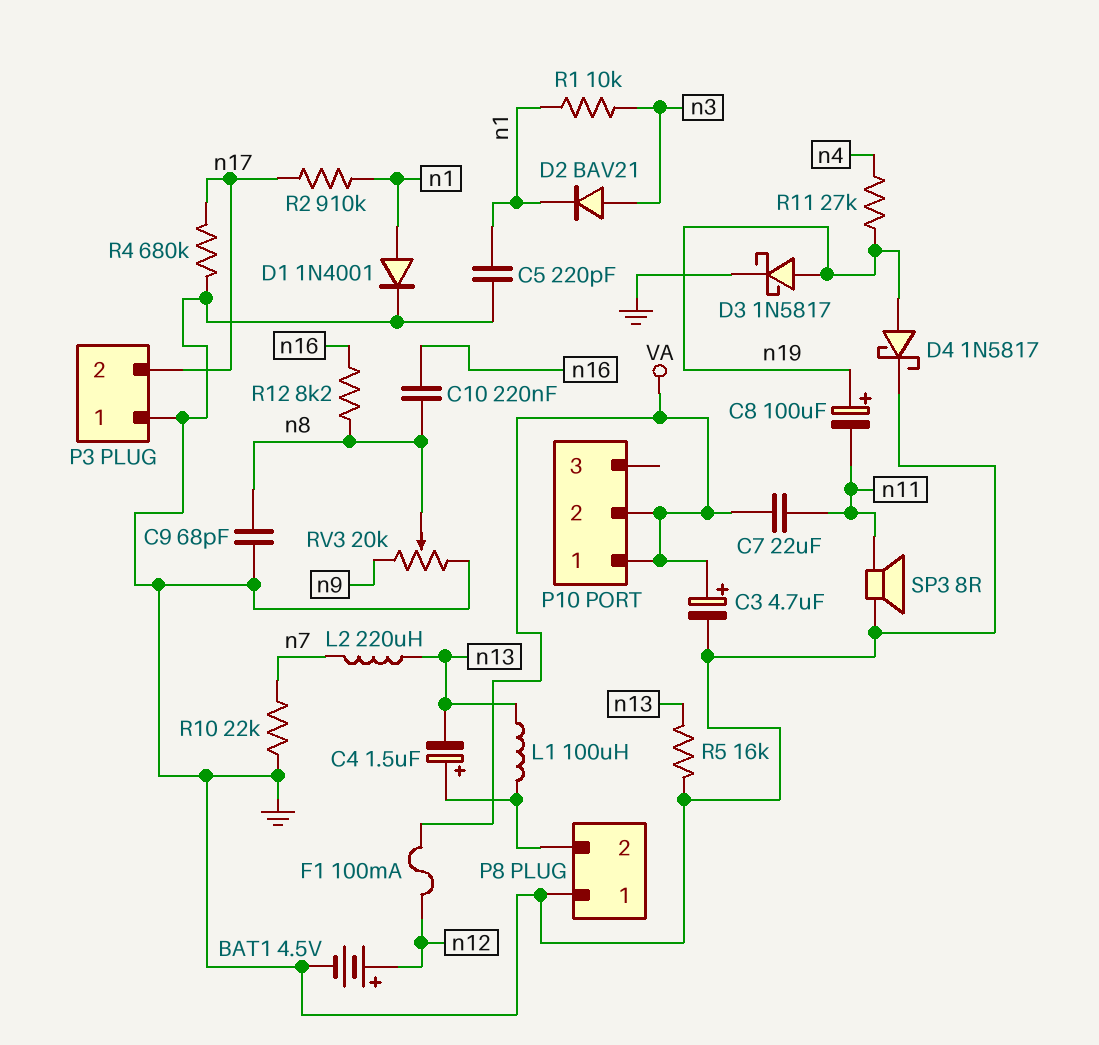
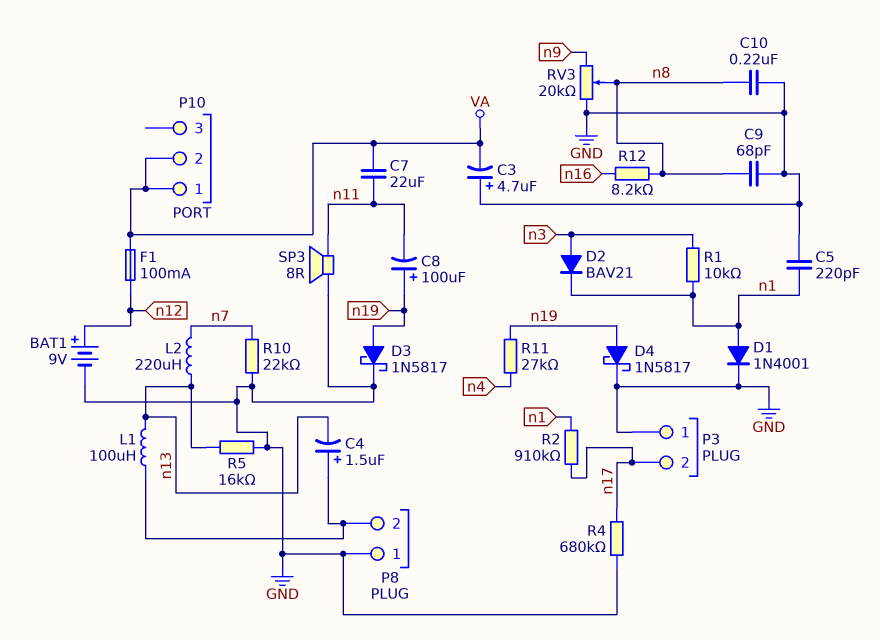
BAT1: 4.5V (plus n12, minus GND) -> 9V (plus n12, minus GND)
C3: 4.7uF (plus VA, minus GND) -> 4.7uF (plus GND, minus VA)
C10: 220nF (n8, n16) -> 220nF (GND, n8)

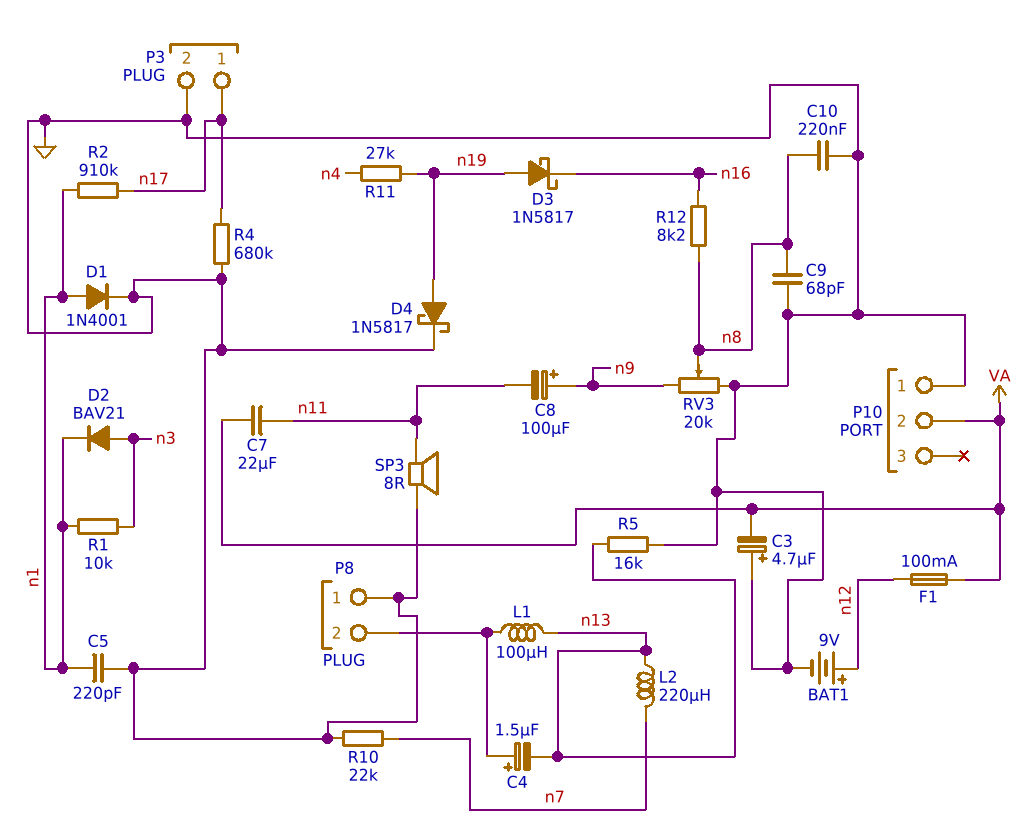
C8: 100uF (plus n19, minus n11) -> 100uF (plus n9, minus n11)
D3: schottky 1N5817 (A n19, K GND) -> schottky 1N5817 (A n19, K n16)
P3 pin 1: GND -> n17
P3 pin 2: n17 -> GND
P10 pin 1: VA -> GND

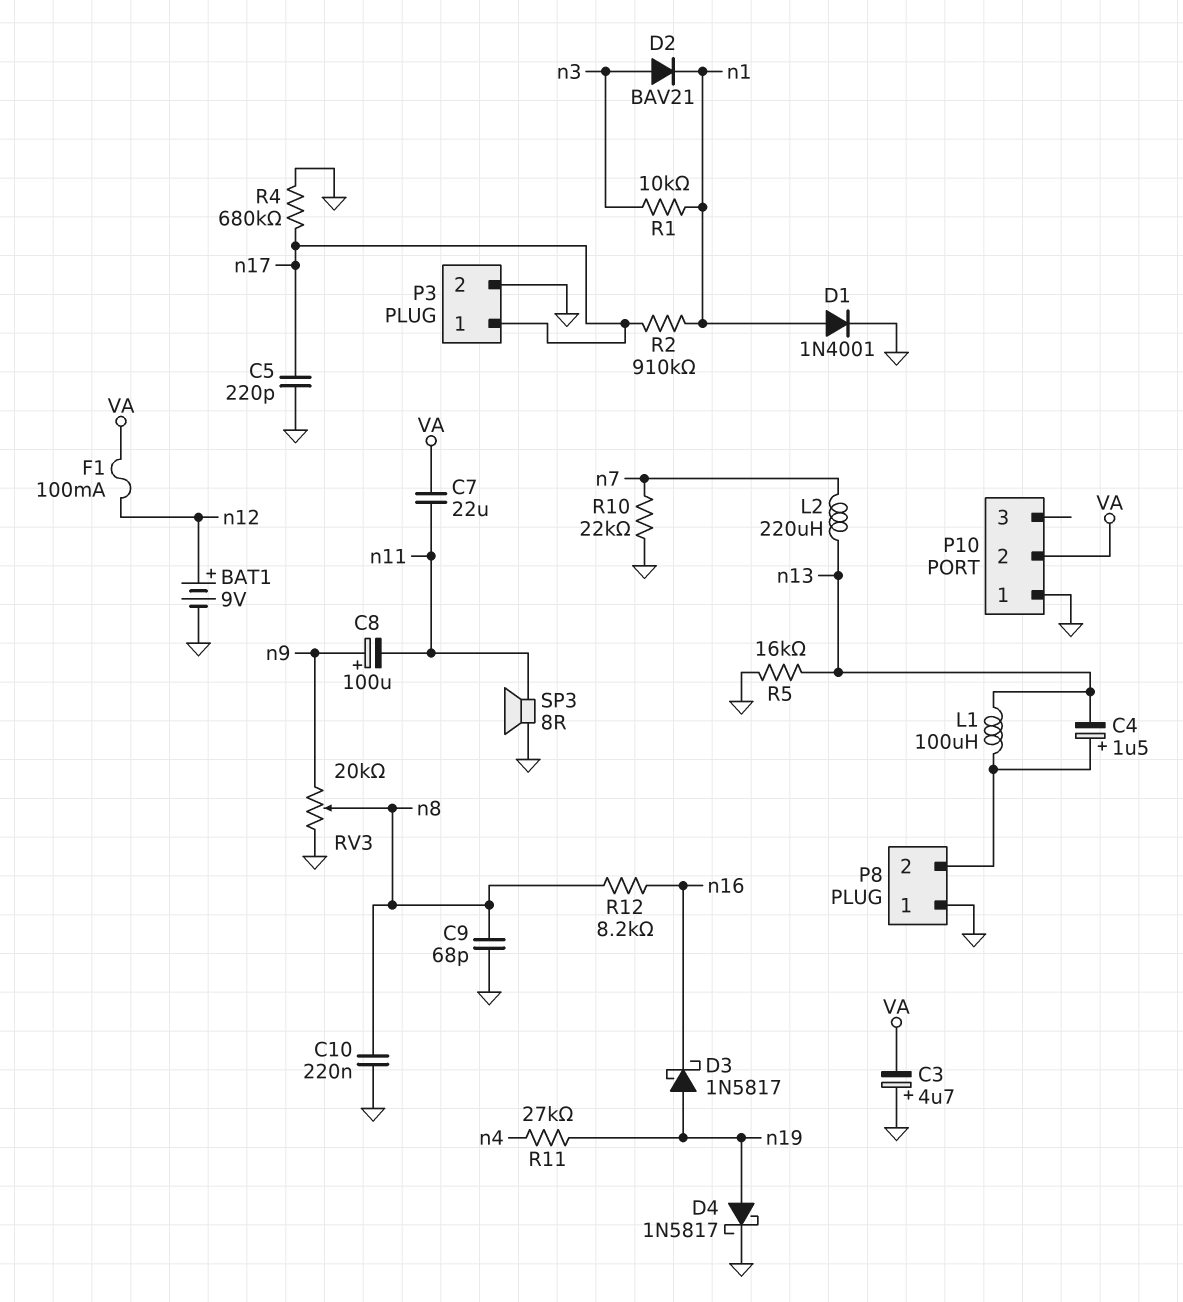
C5: 220pF (GND, n1) -> 220pF (GND, n17)

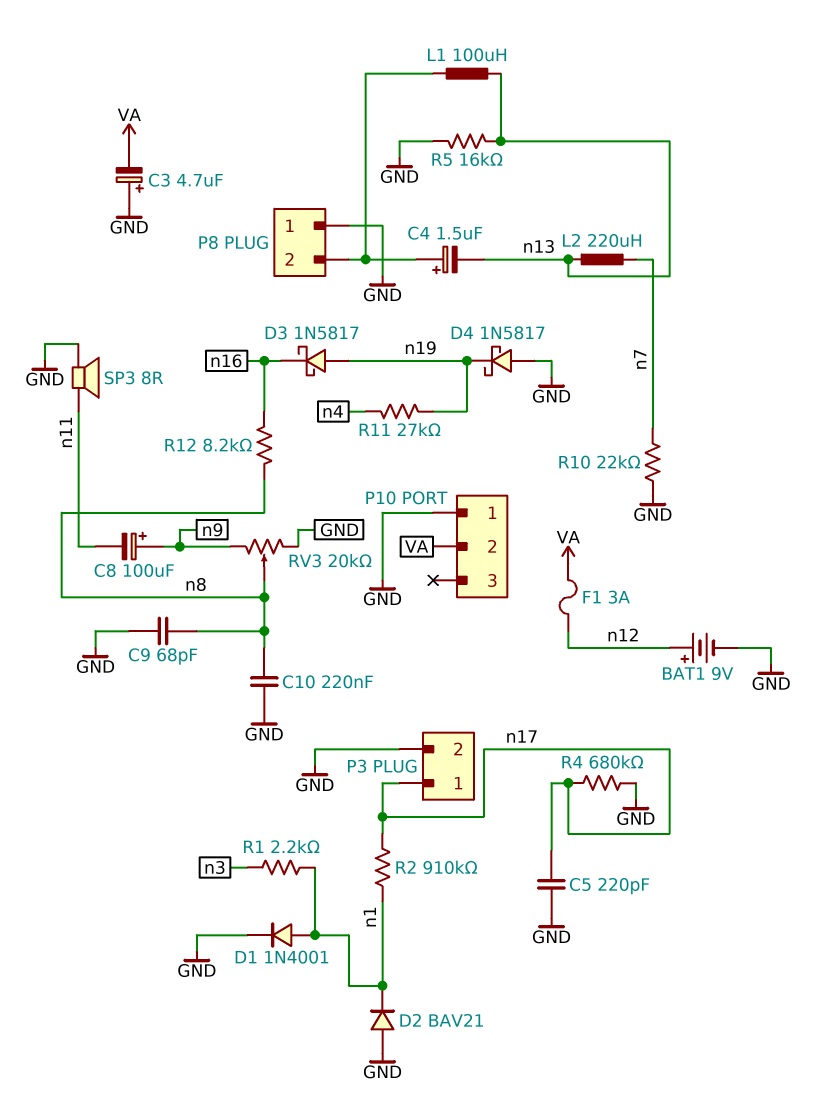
C7: 22uF (VA, n11) -> none
D2: diode BAV21 (A n3, K n1) -> diode BAV21 (A GND, K n1)
D4: schottky 1N5817 (A n19, K GND) -> schottky 1N5817 (A GND, K n19)
F1: 100mA (VA, n12) -> 3A (VA, n12)
R1: 10k (n1, n3) -> 2.2k (n1, n3)

